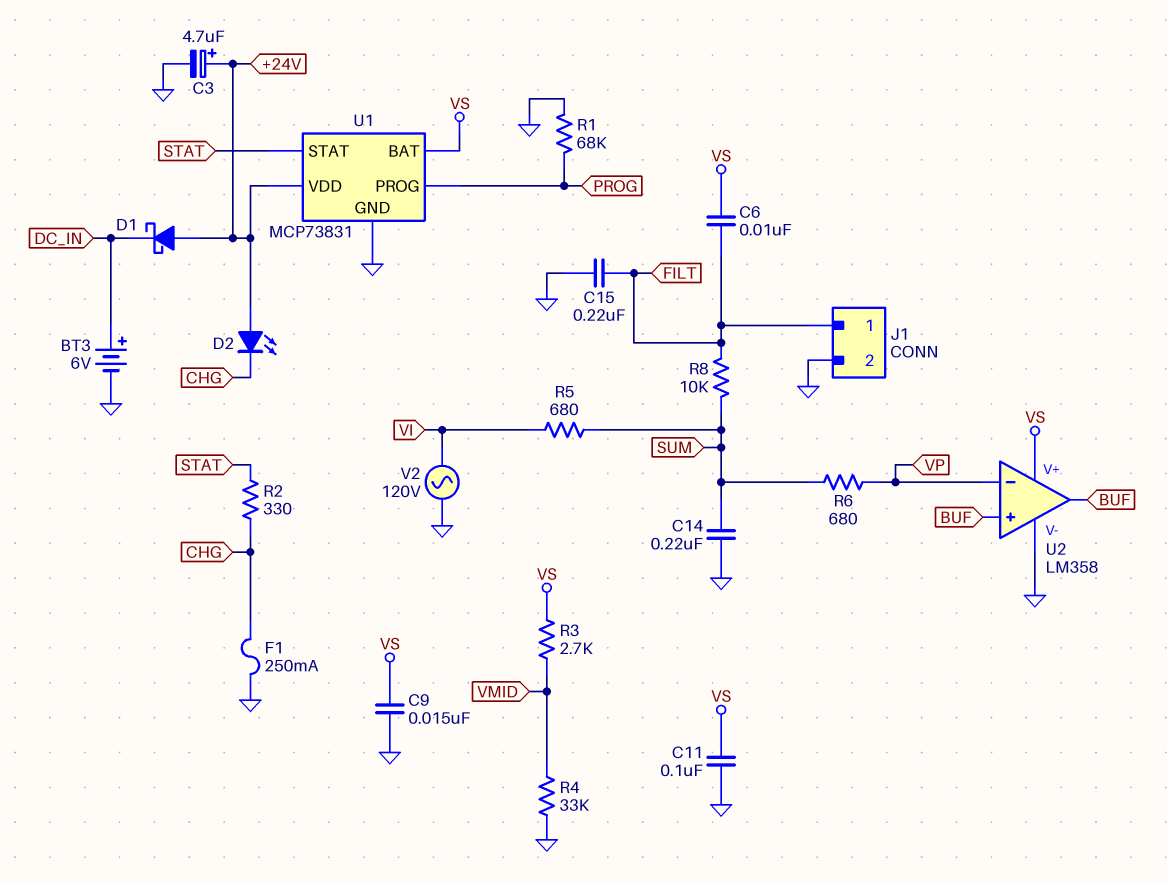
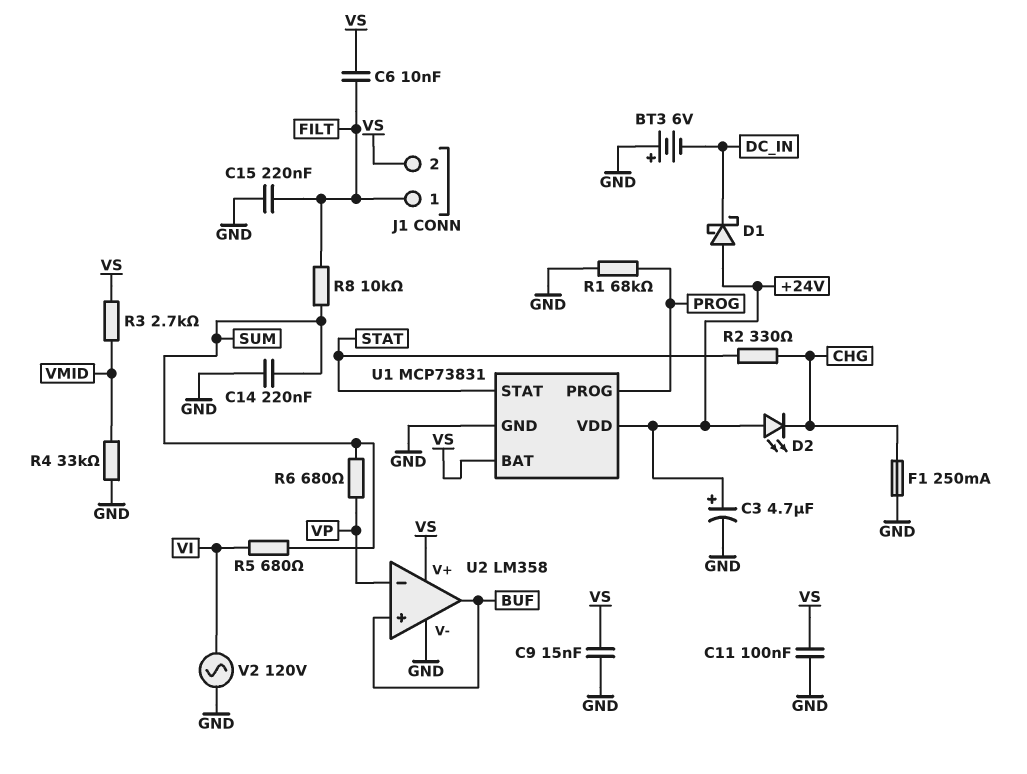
BT3: 6V (plus DC_IN, minus GND) -> 6V (plus GND, minus DC_IN)
J1 pin 2: GND -> VS

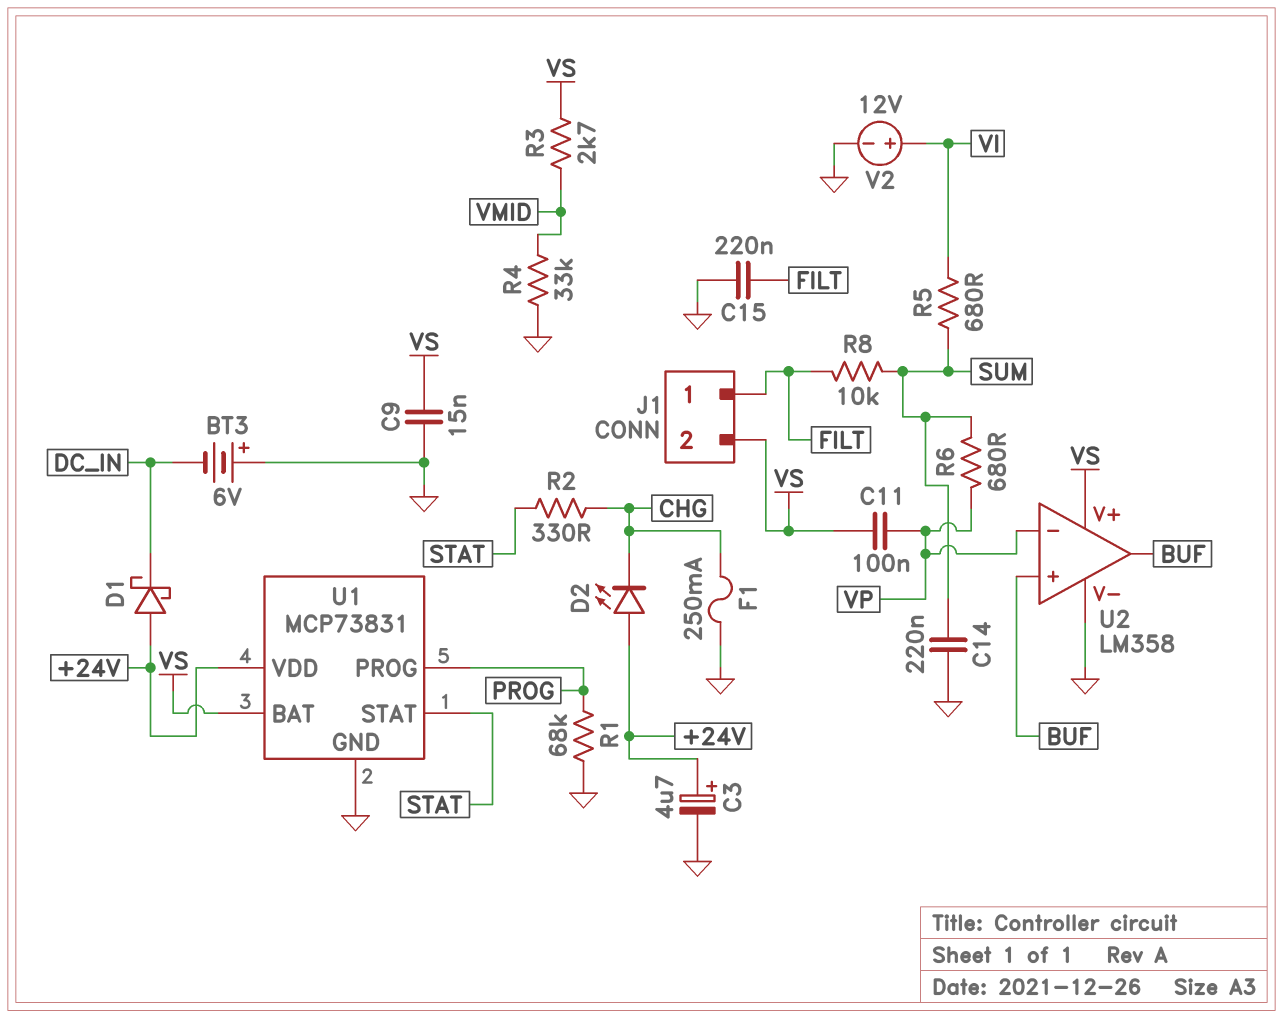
C6: 10nF (FILT, VS) -> none
C11: 100nF (GND, VS) -> 100nF (VP, VS)
V2: AC 120V (GND, VI) -> 12V (plus VI, minus GND)

